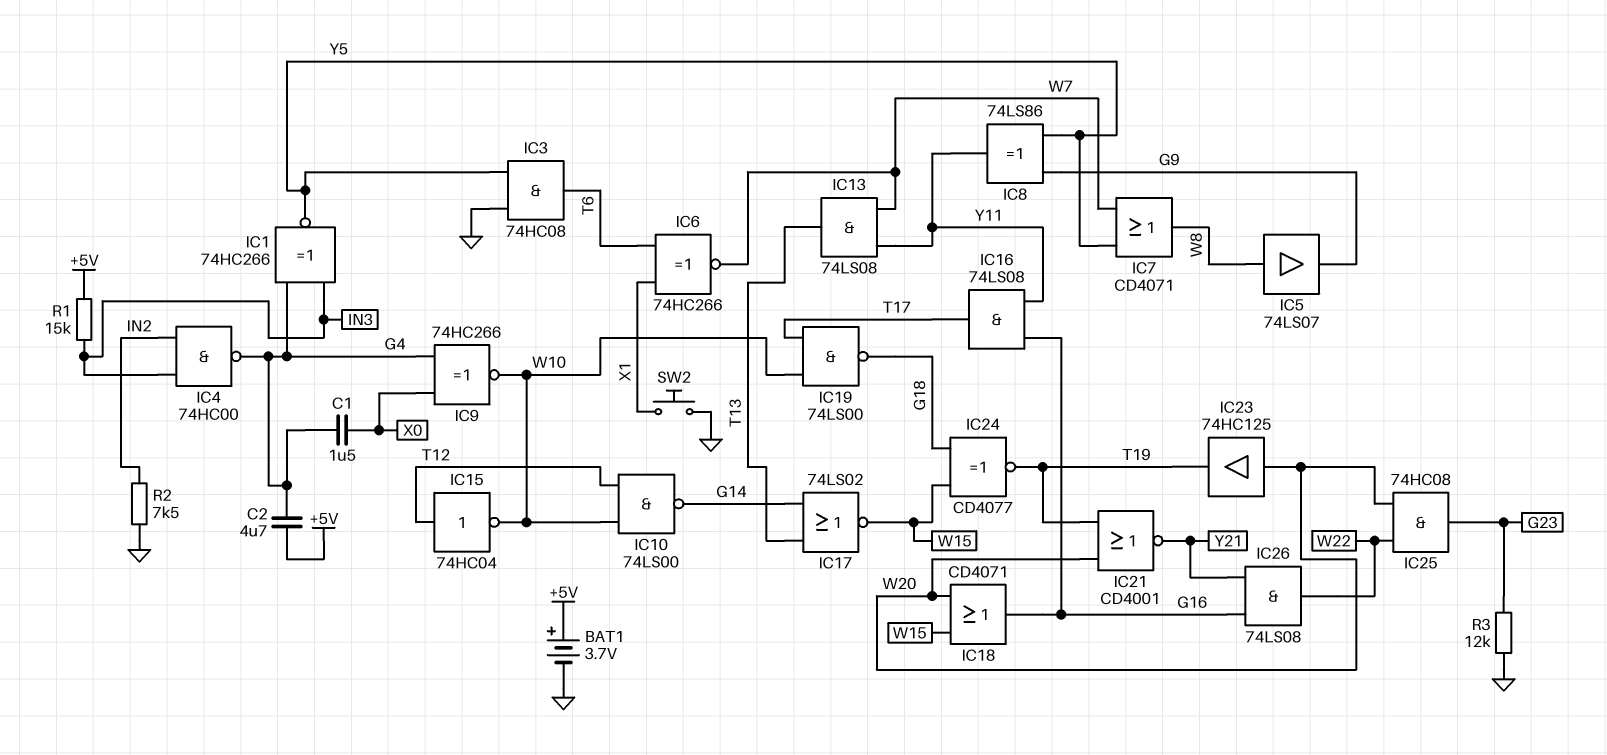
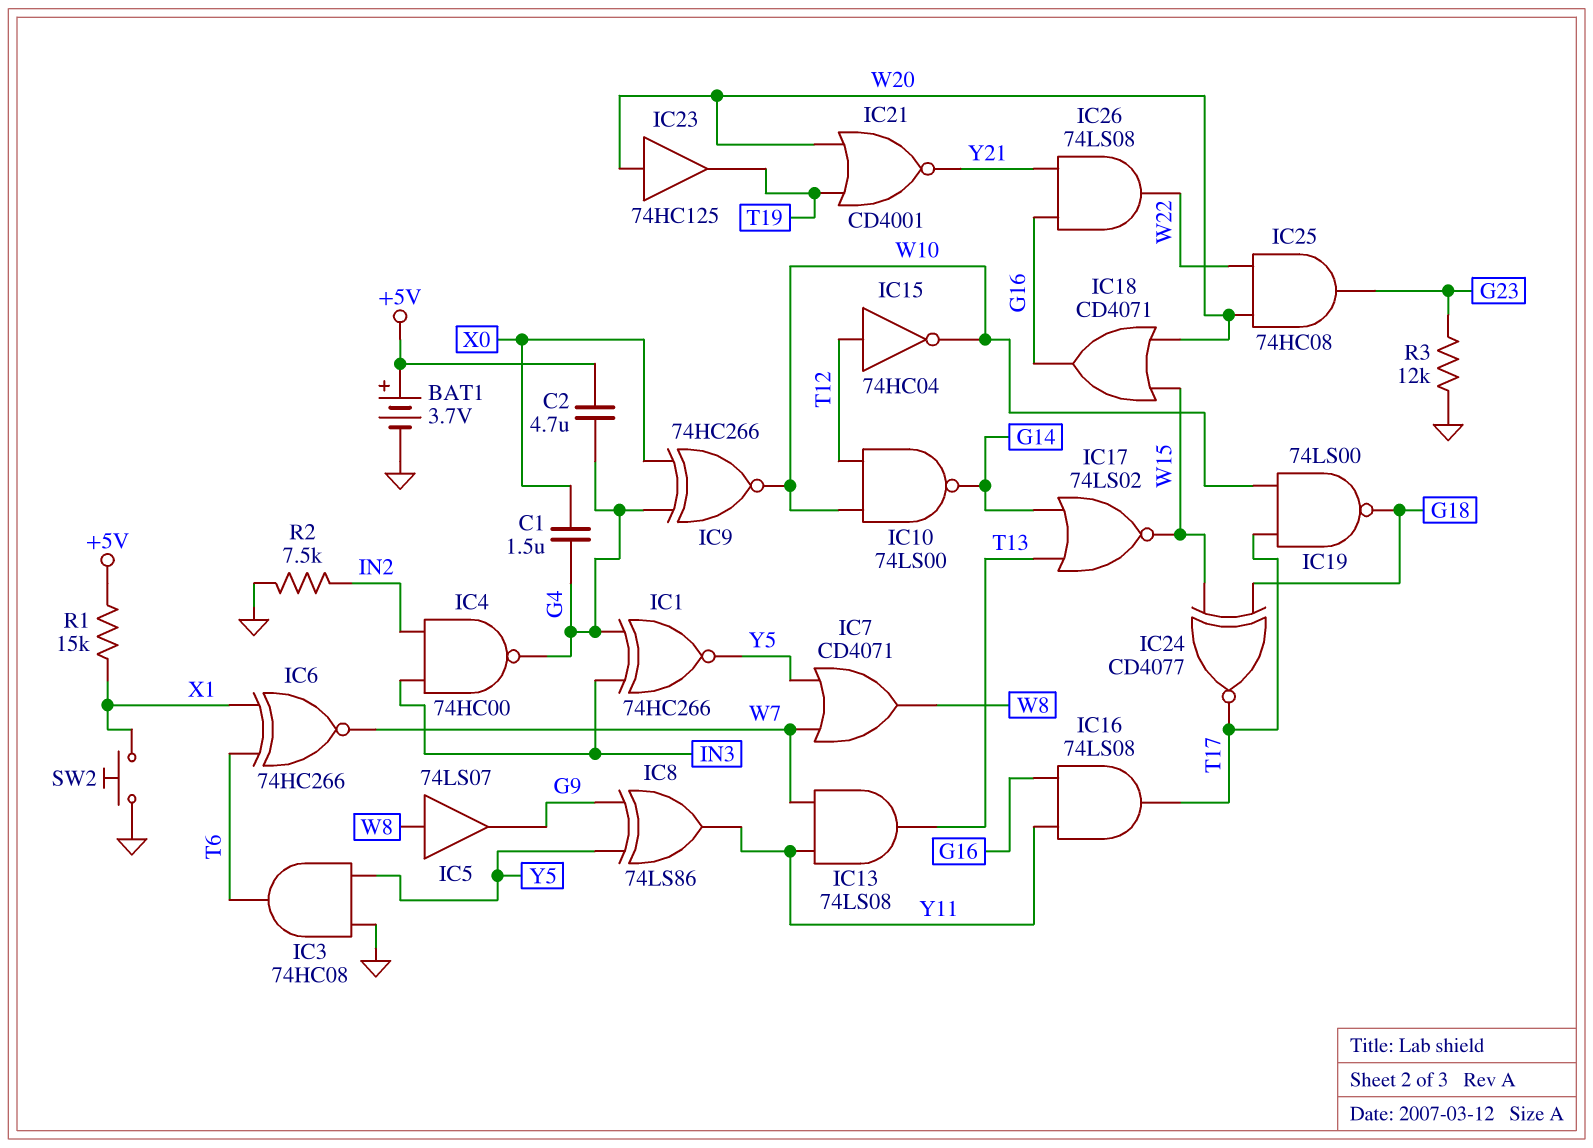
IC24: XNOR CD4077 (in G18, in W15, out T19) -> XNOR CD4077 (in G18, in W15, out T17)
R1: 15k (+5V, IN3) -> 15k (+5V, X1)

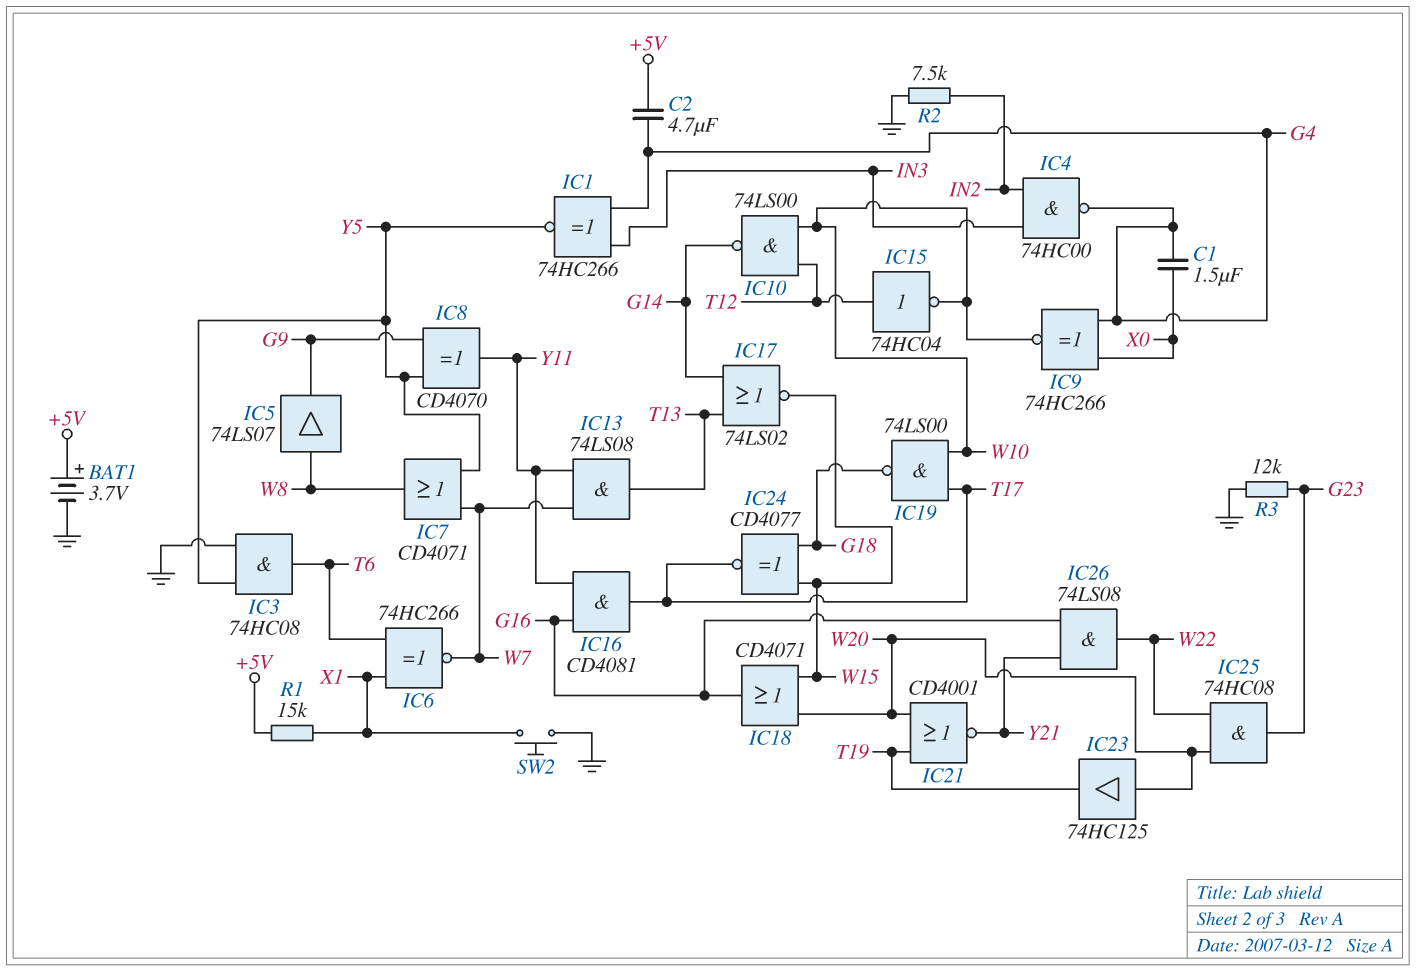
IC8: XOR 74LS86 (in G9, in Y5, out Y11) -> XOR CD4070 (in G9, in Y5, out Y11)
IC16: AND 74LS08 (in G16, in Y11, out T17) -> AND CD4081 (in G16, in Y11, out T17)

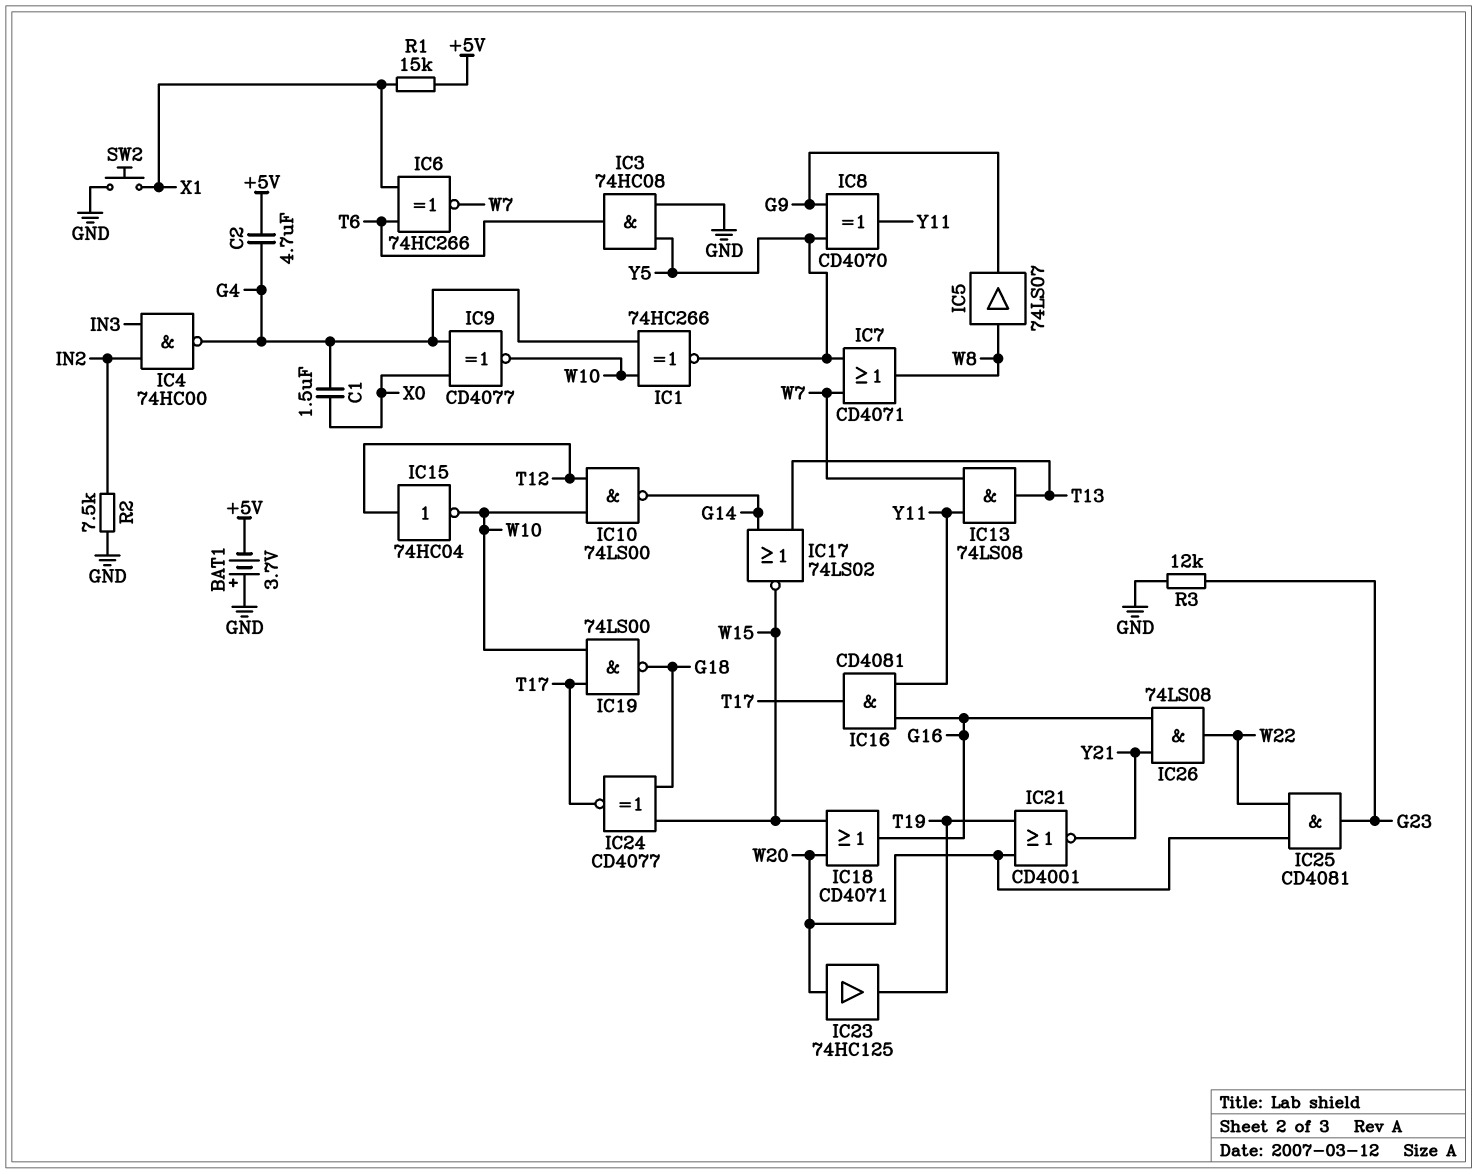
BAT1: 3.7V (plus +5V, minus GND) -> 3.7V (plus GND, minus +5V)
IC1: XNOR 74HC266 (in G4, in IN3, out Y5) -> XNOR 74HC266 (in G4, in W10, out Y5)
IC9: XNOR 74HC266 (in G4, in X0, out W10) -> XNOR CD4077 (in G4, in X0, out W10)
IC25: AND 74HC08 (in W20, in W22, out G23) -> AND CD4081 (in W20, in W22, out G23)

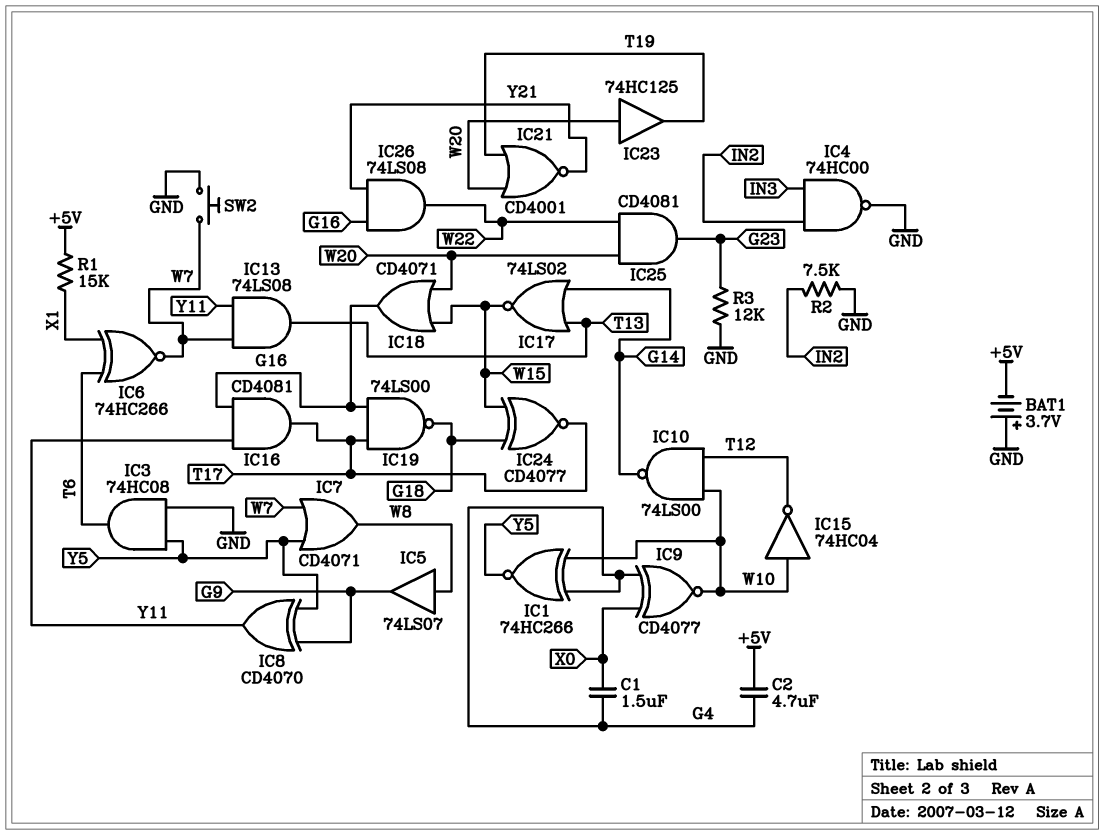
IC4: NAND 74HC00 (in IN2, in IN3, out G4) -> NAND 74HC00 (in IN2, in IN3, out GND)
IC15: NOT 74HC04 (in T12, out W10) -> NOT 74HC04 (in W10, out T12)
IC19: NAND 74LS00 (in T17, in W10, out G18) -> NAND 74LS00 (in G16, in T17, out G18)
SW2: button (GND, X1) -> button (GND, W7)

